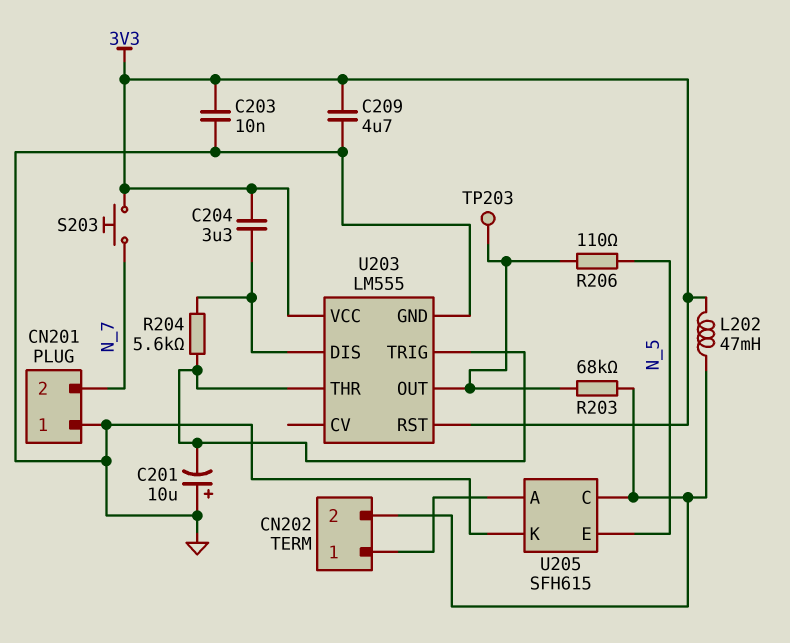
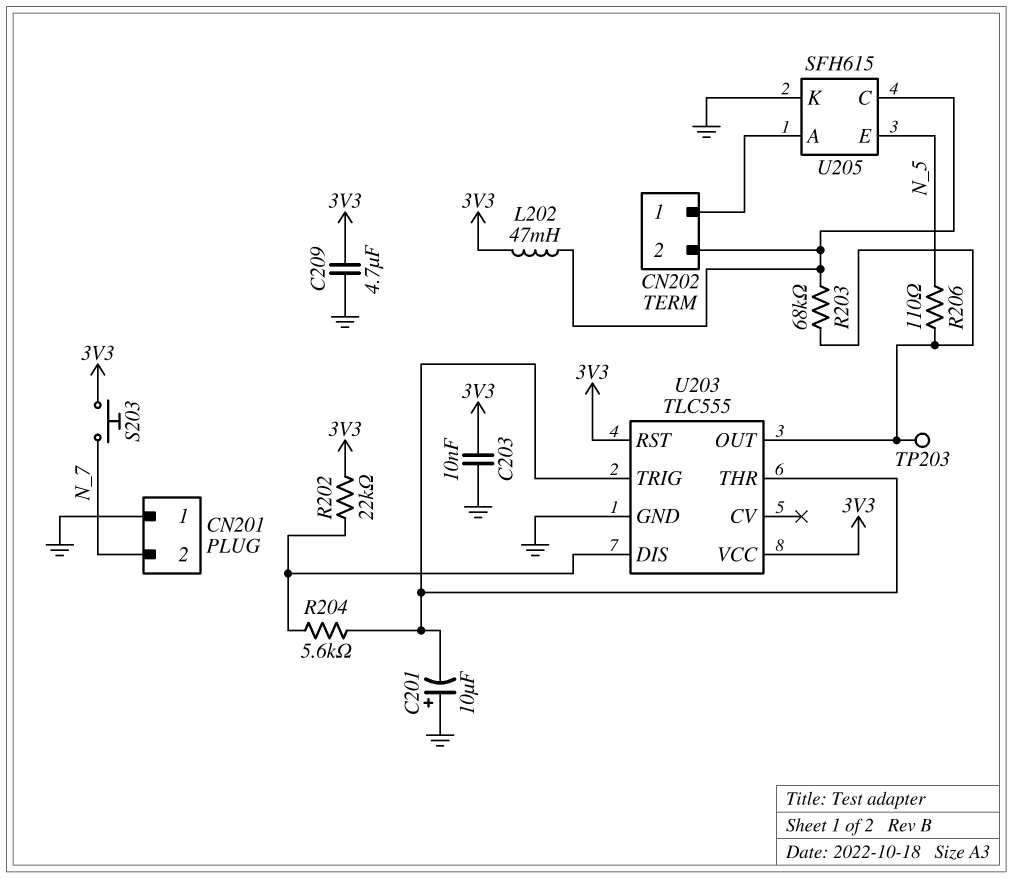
C204: 3.3uF (3V3, U203/DIS) -> none
R202: none -> 22k (3V3, U203/DIS)
U203: LM555 -> TLC555

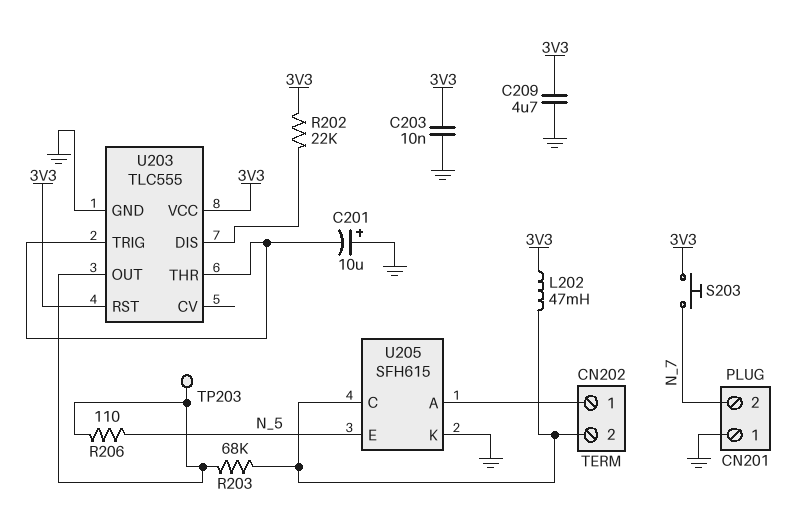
R204: 5.6k (U203/DIS, U203/THR) -> none

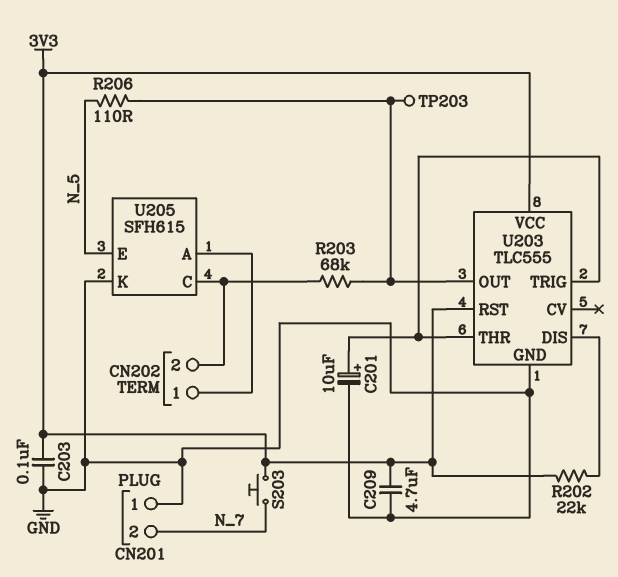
C201: 10uF (plus GND, minus U203/THR) -> 10uF (plus U203/THR, minus GND)
C203: 10nF (3V3, GND) -> 100nF (3V3, GND)
L202: 47mH (3V3, CN202/2) -> none

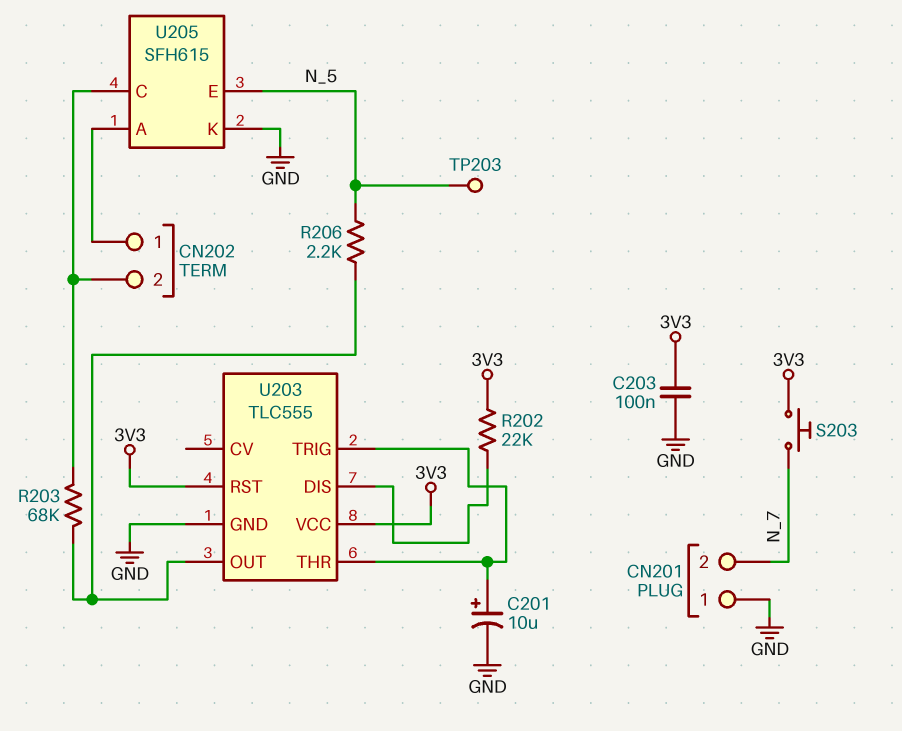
C209: 4.7uF (3V3, GND) -> none
R206: 110 (N_5, U203/OUT) -> 2.2k (N_5, U203/OUT)
TP203: test point (U203/OUT) -> test point (N_5)

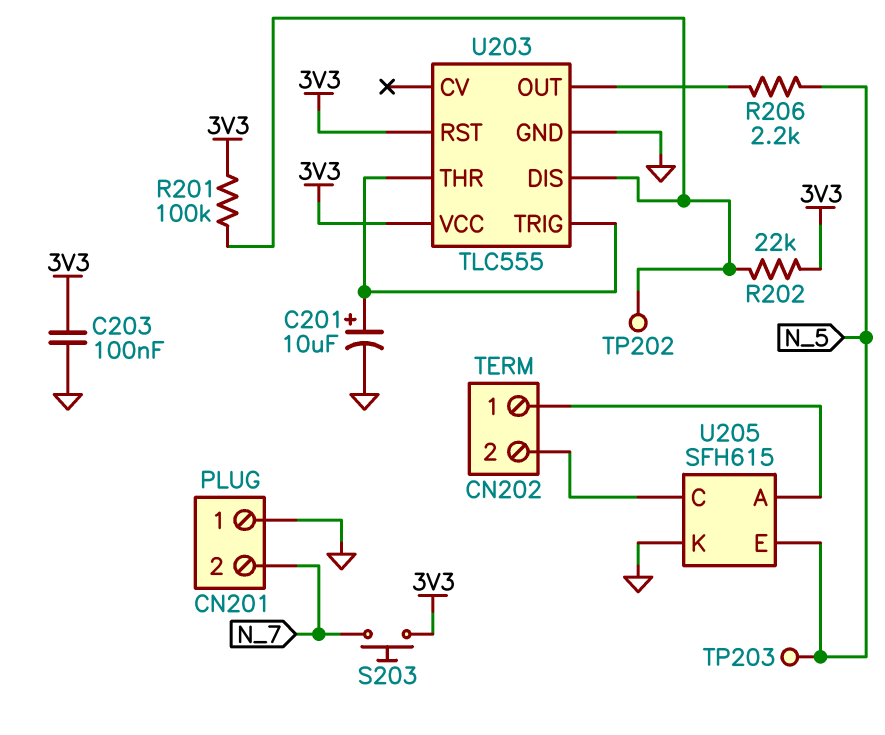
R201: none -> 100k (3V3, U203/DIS)
R203: 68k (CN202/2, U203/OUT) -> none
TP202: none -> test point (U203/DIS)

